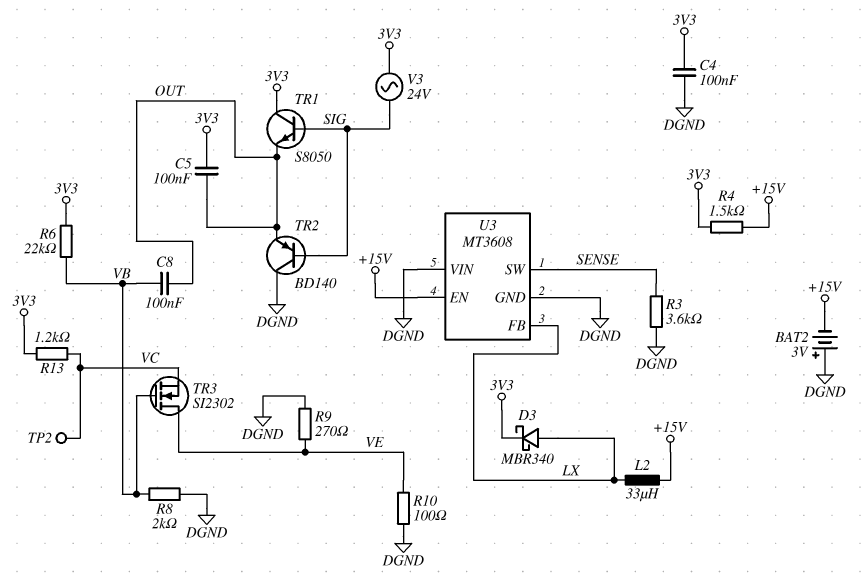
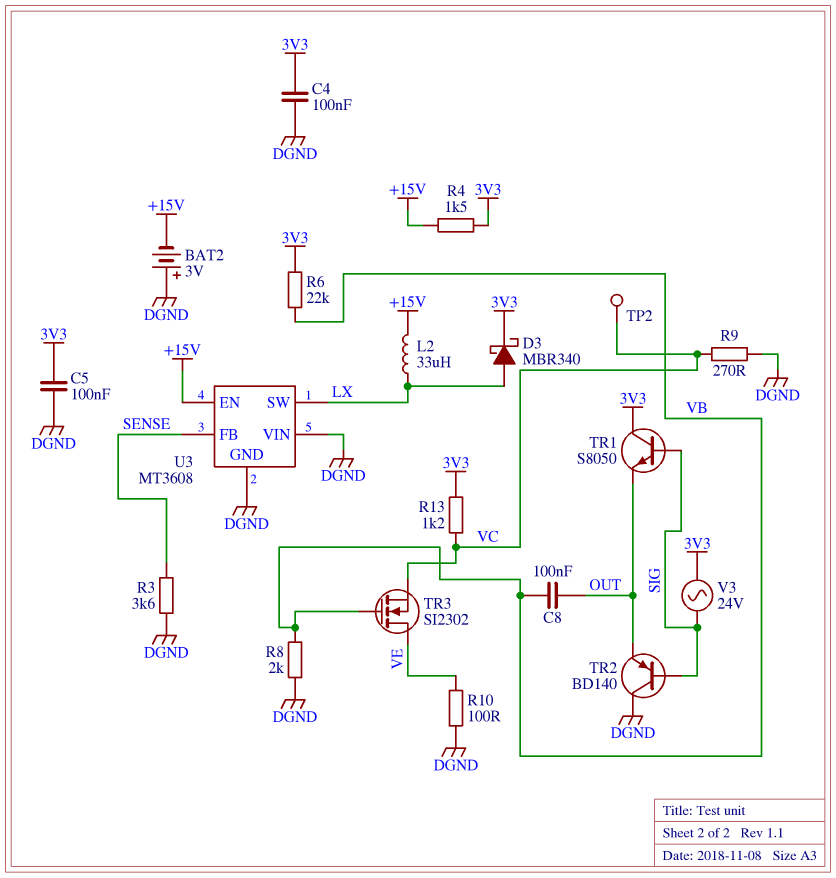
C5: 100nF (3V3, OUT) -> 100nF (3V3, DGND)
R9: 270 (DGND, VE) -> 270 (DGND, VC)
U3 pin FB: LX -> SENSE
U3 pin SW: SENSE -> LX

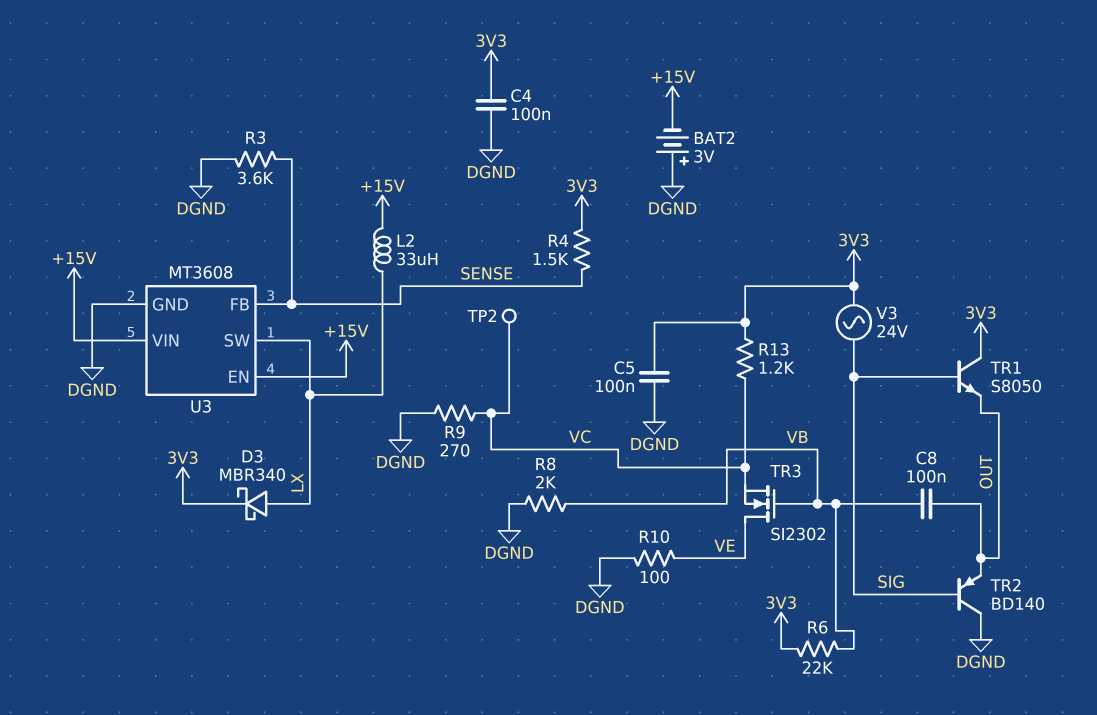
R4: 1.5k (+15V, 3V3) -> 1.5k (3V3, SENSE)
U3 pin VIN: DGND -> +15V

